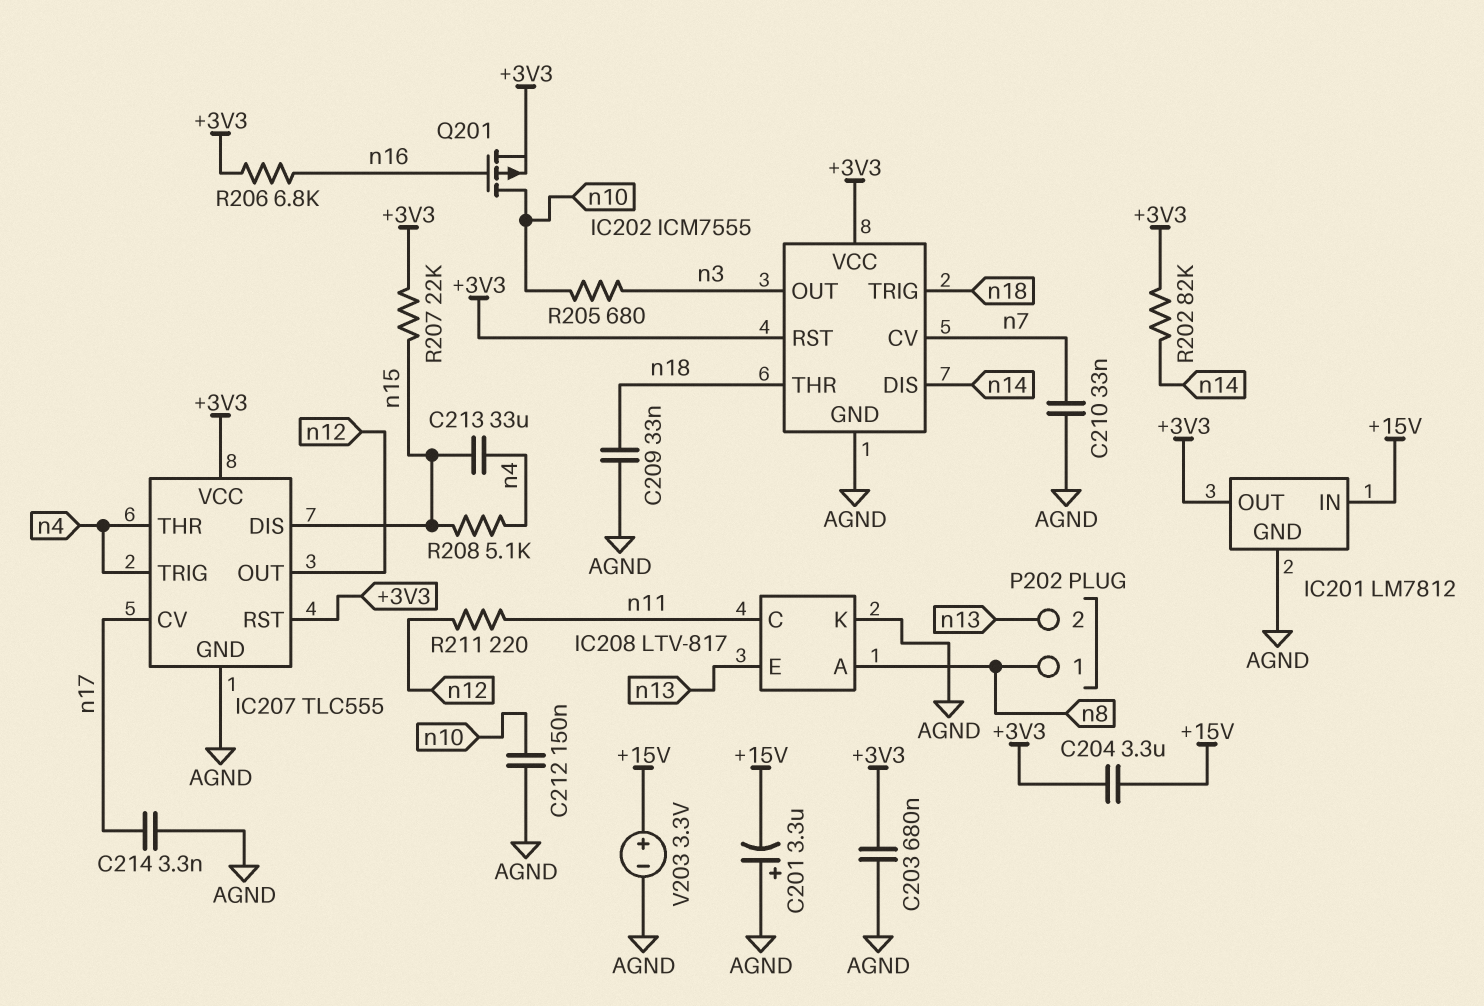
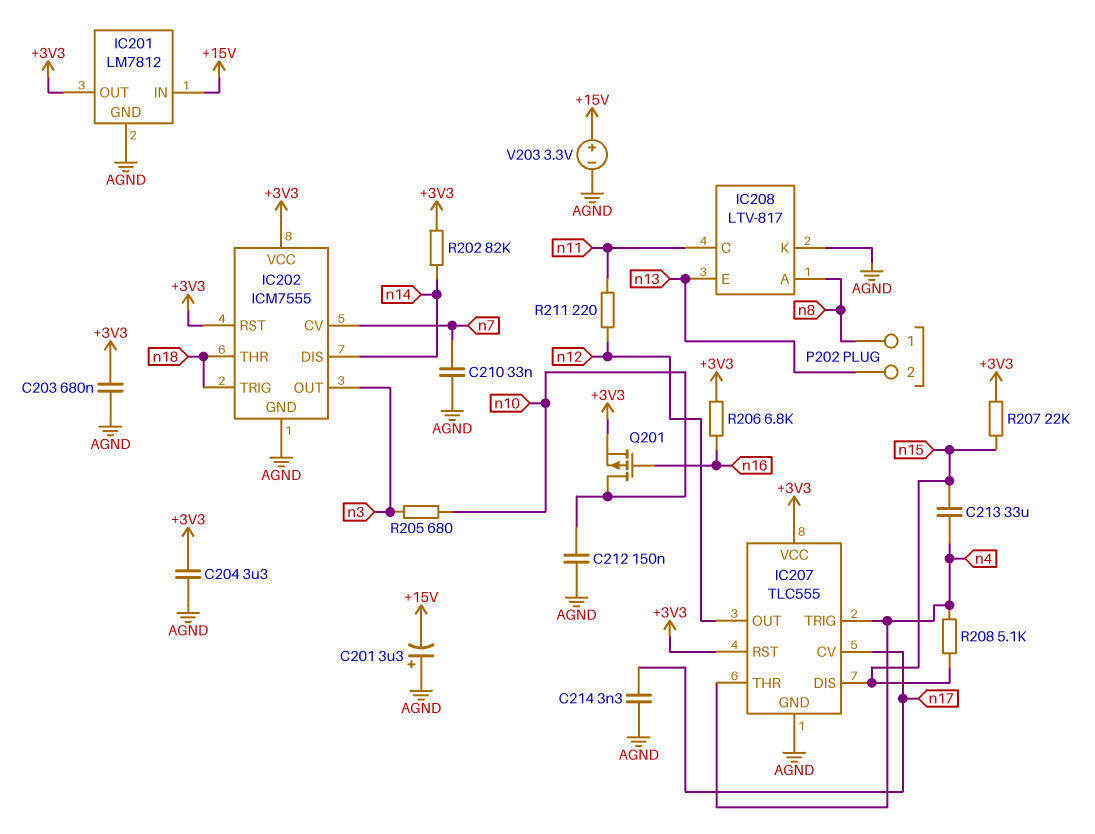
C204: 3.3uF (+3V3, +15V) -> 3.3uF (+3V3, AGND)
C209: 33nF (AGND, n18) -> none

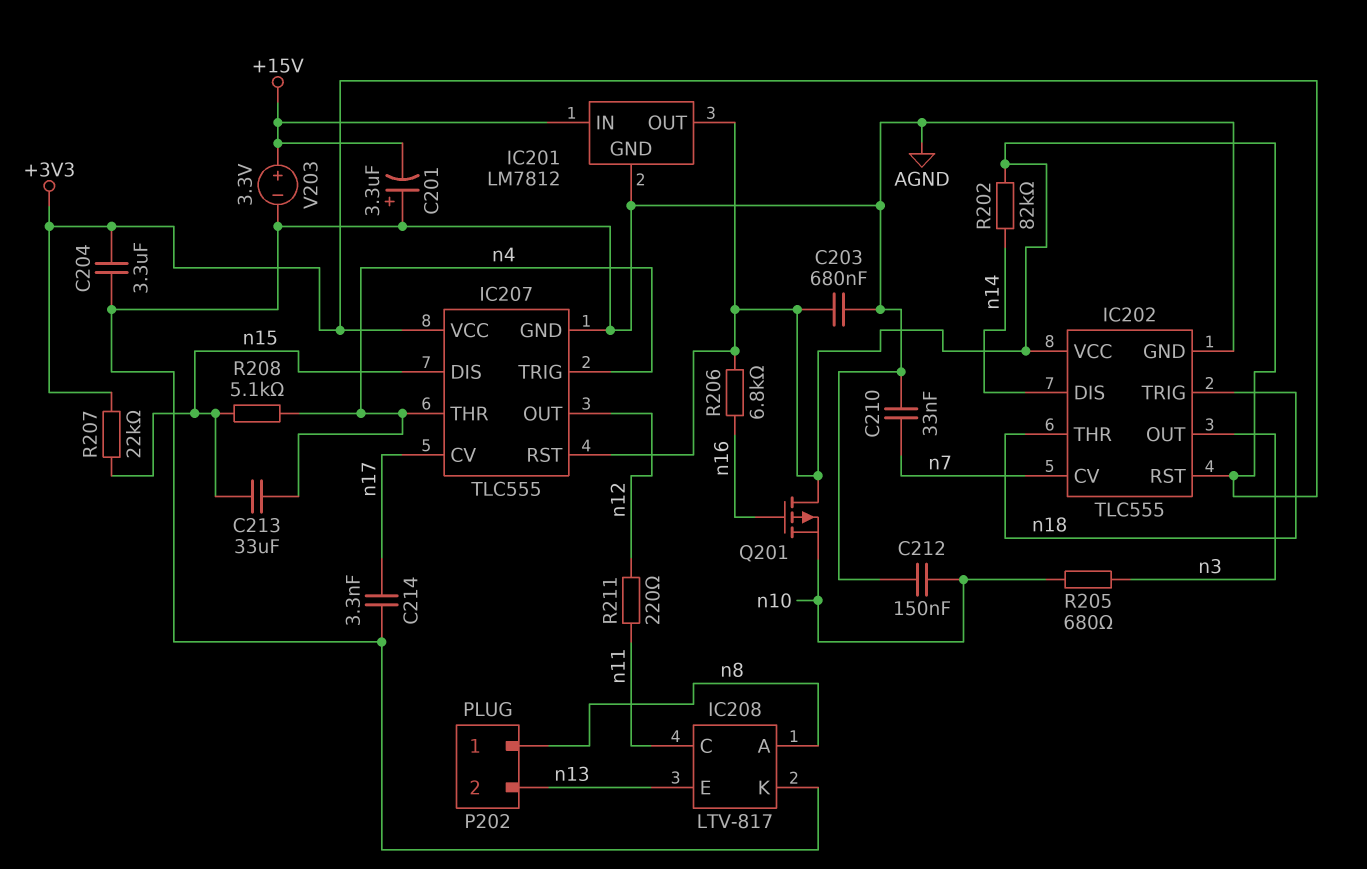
IC202: ICM7555 -> TLC555
Q201: PMOS (G n16, D n10, S +3V3) -> PMOS (G n16, D +3V3, S n10)

